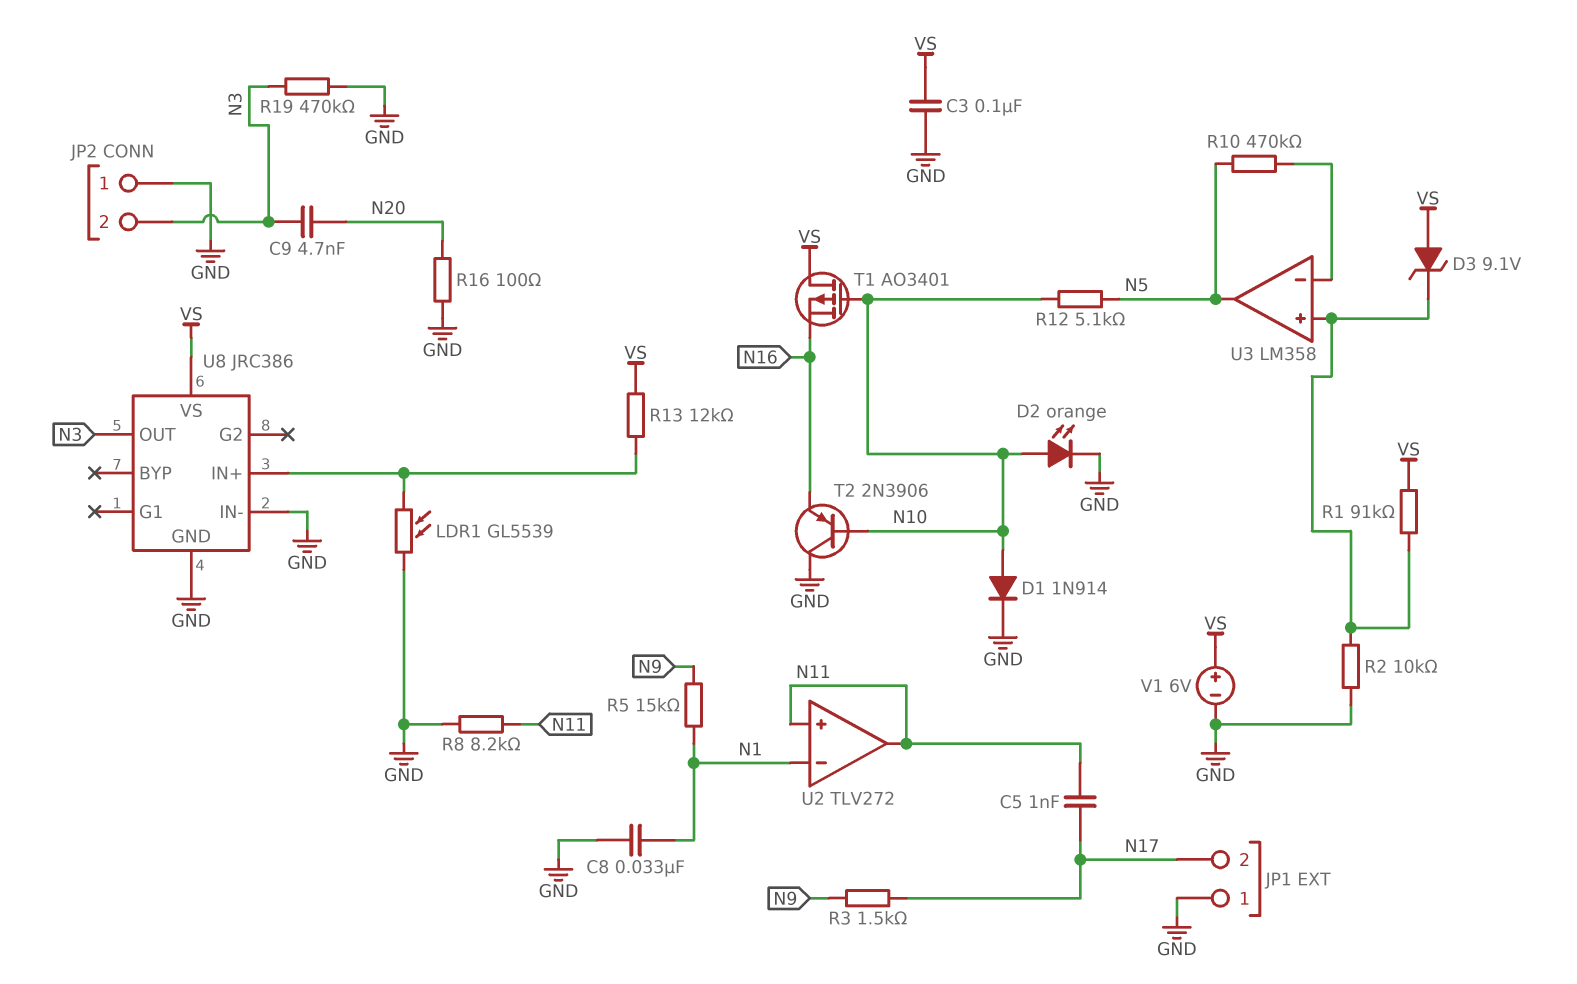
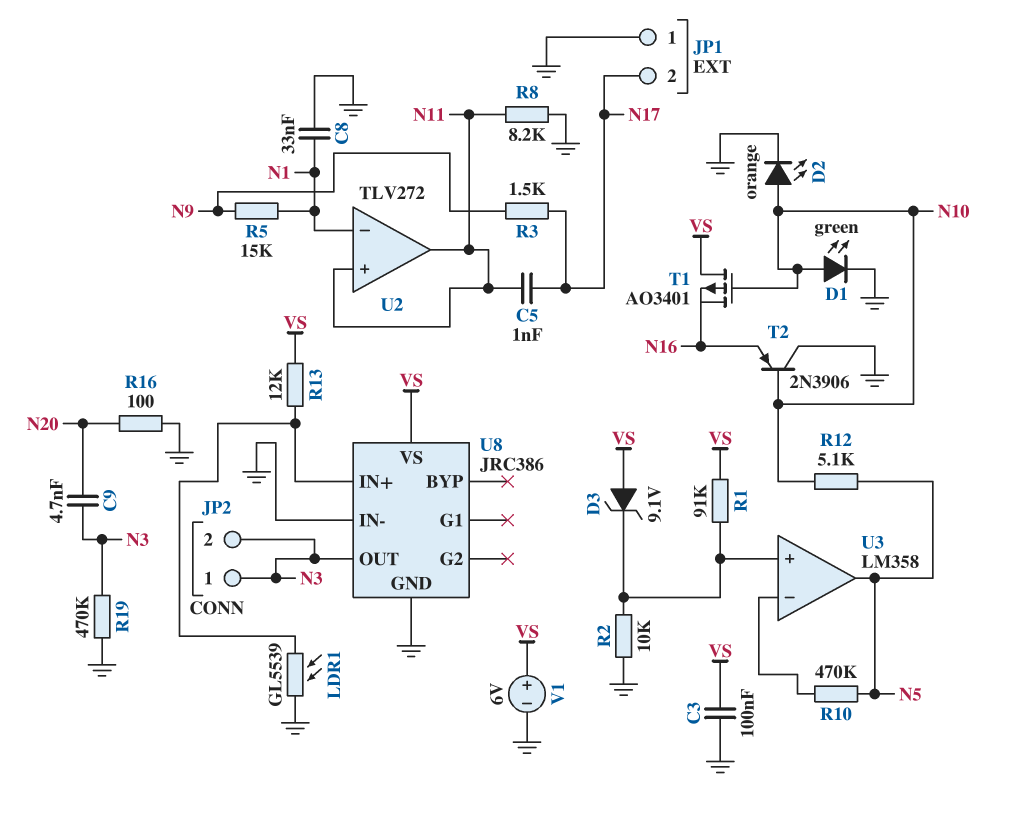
D1: diode 1N914 (A N10, K GND) -> LED green (A N10, K GND)
JP2 pin 1: GND -> N3

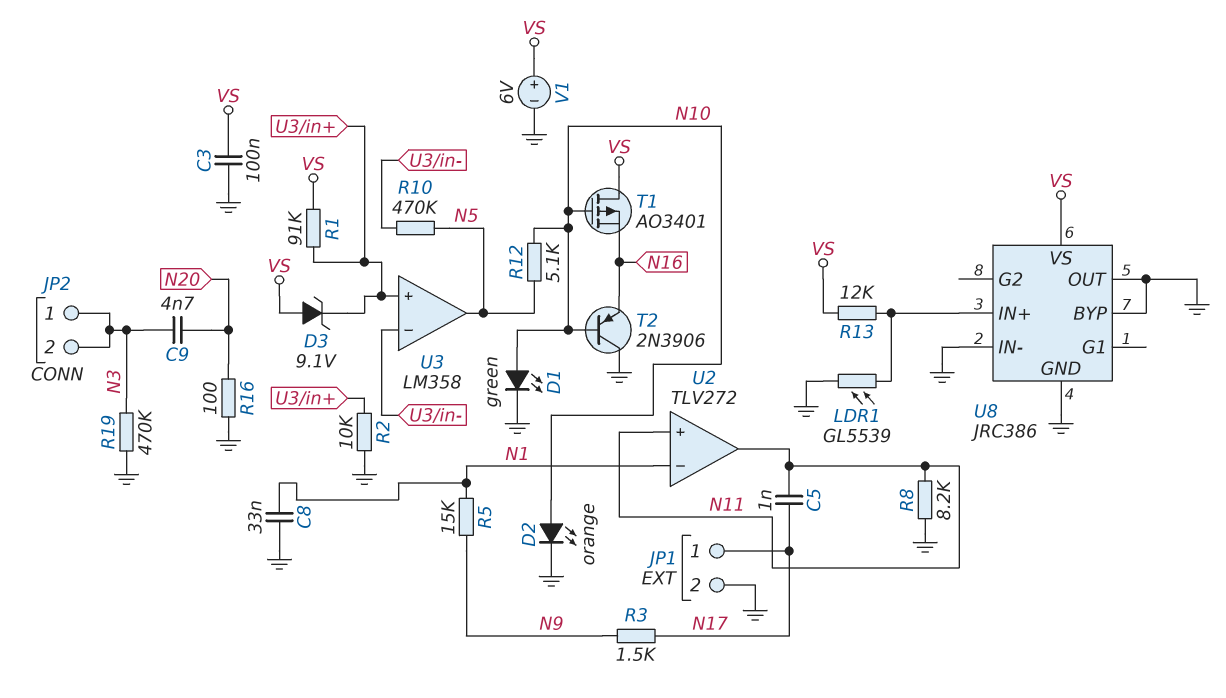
JP1 pin 1: GND -> N17
JP1 pin 2: N17 -> GND
U8 pin BYP: none -> GND
U8 pin OUT: N3 -> GND

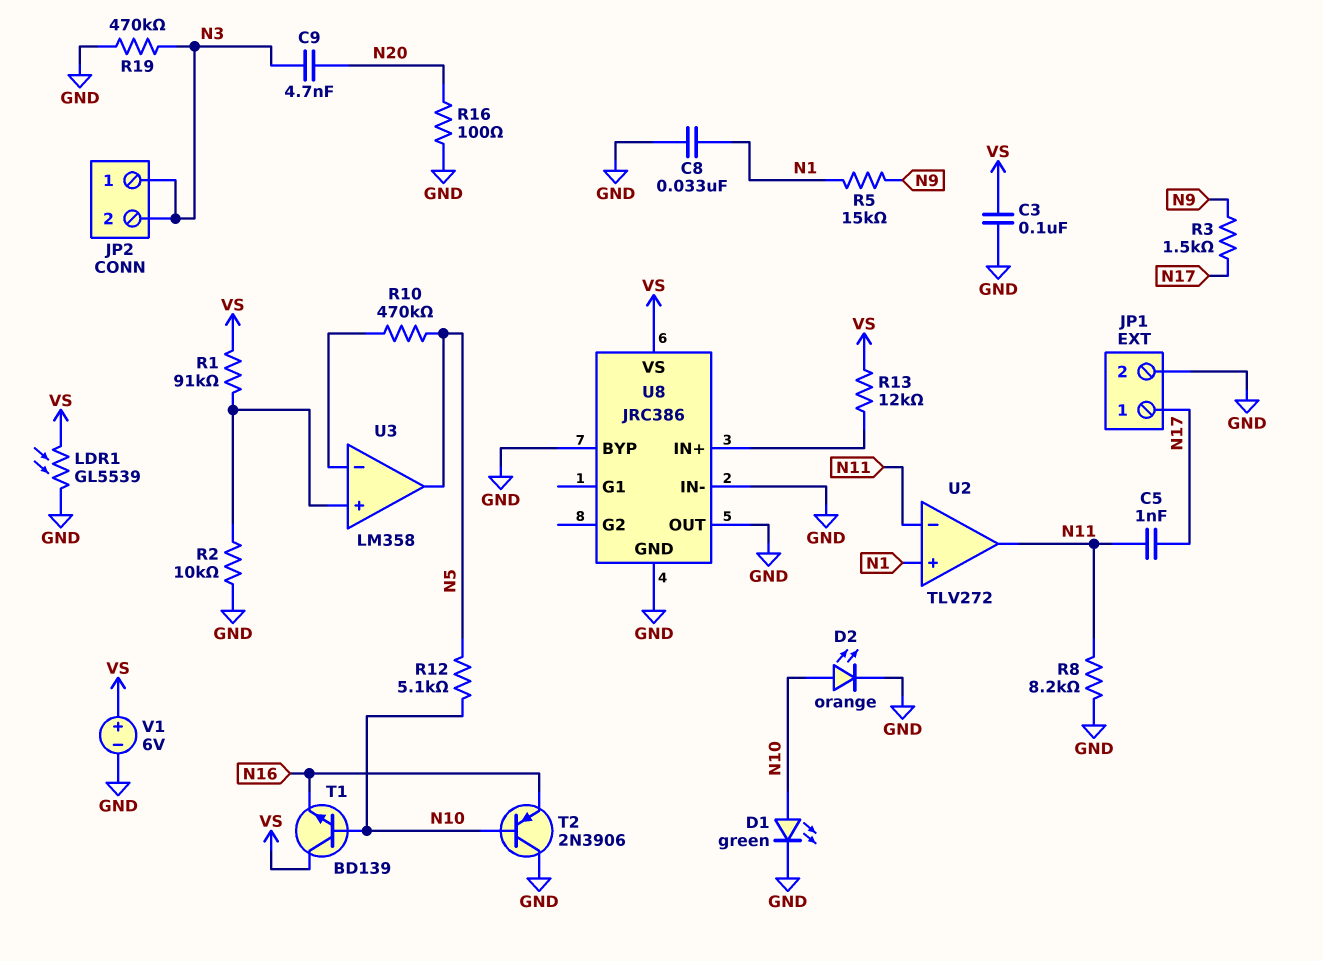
D3: zener 9.1V (A VS, K U3/in+) -> none
LDR1: GL5539 (GND, U8/IN+) -> GL5539 (GND, VS)
T1: PMOS AO3401 (G N10, D VS, S N16) -> NPN BD139 (B N10, C VS, E N16)
U2 pin in+: N11 -> N1
U2 pin in-: N1 -> N11

